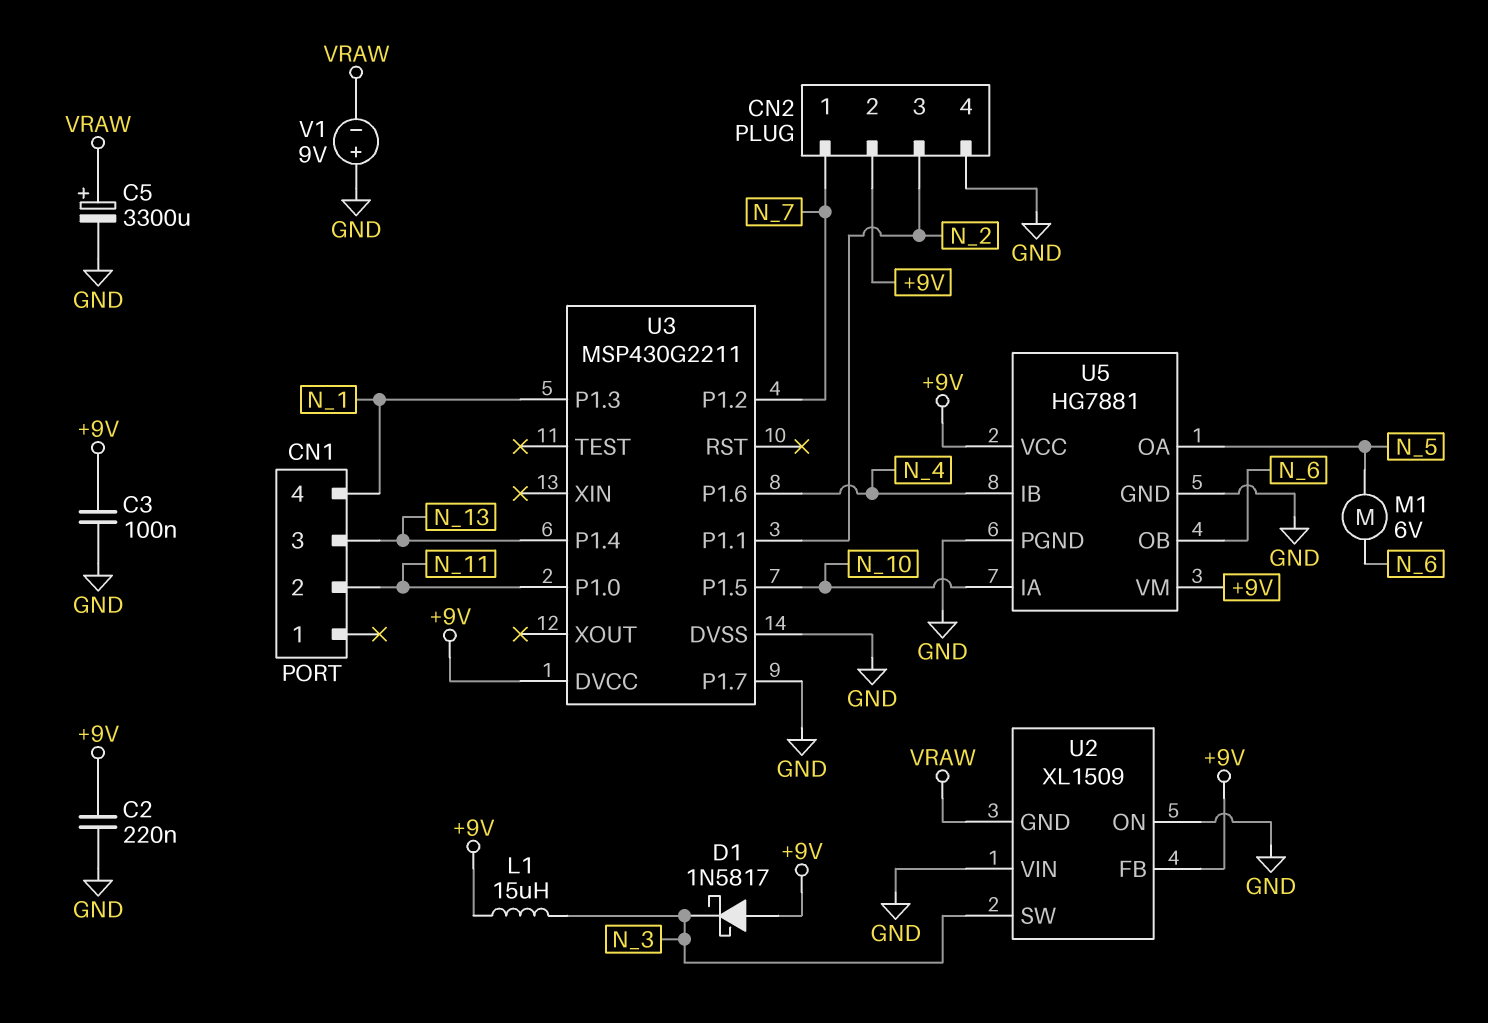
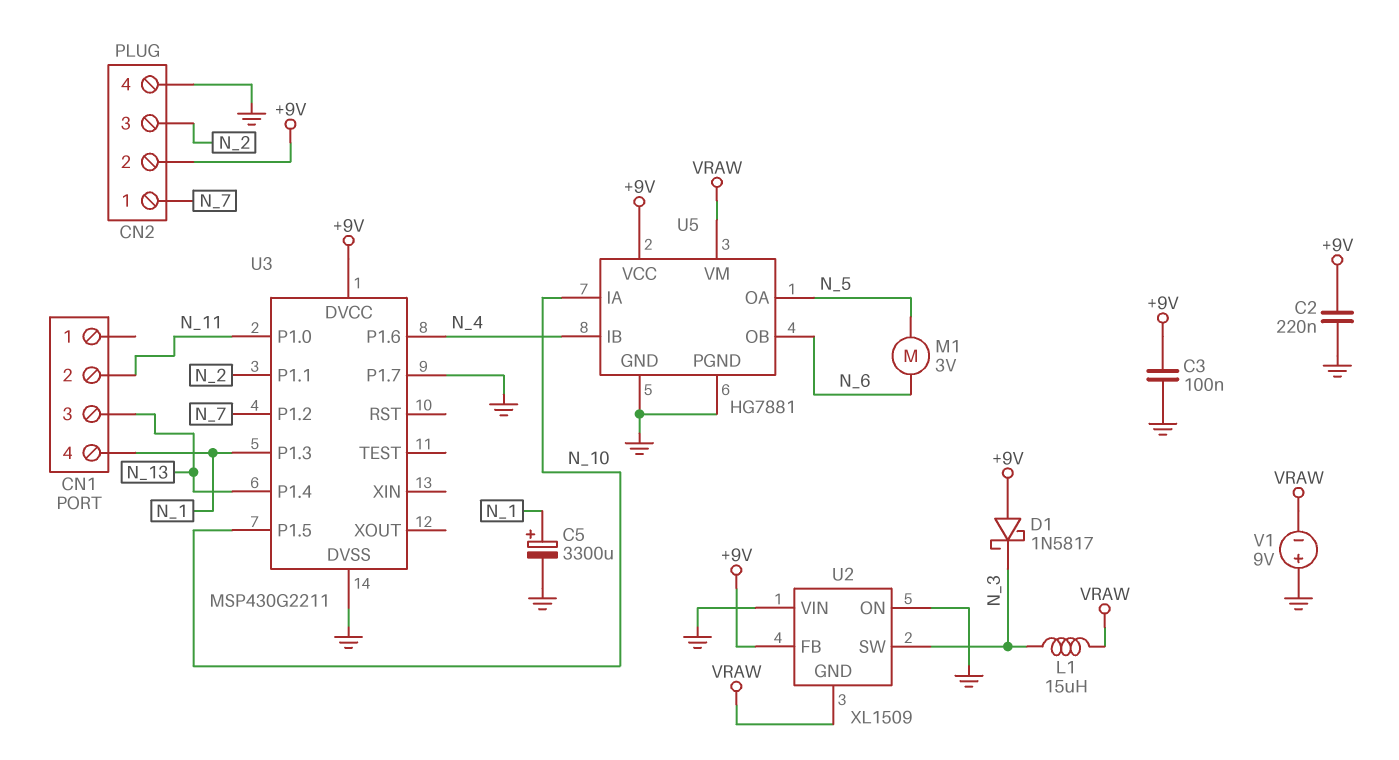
C5: 3300uF (plus VRAW, minus GND) -> 3300uF (plus N_1, minus GND)
L1: 15uH (+9V, N_3) -> 15uH (N_3, VRAW)
M1: motor 6V (N_5, N_6) -> motor 3V (N_5, N_6)
U5 pin VM: +9V -> VRAW

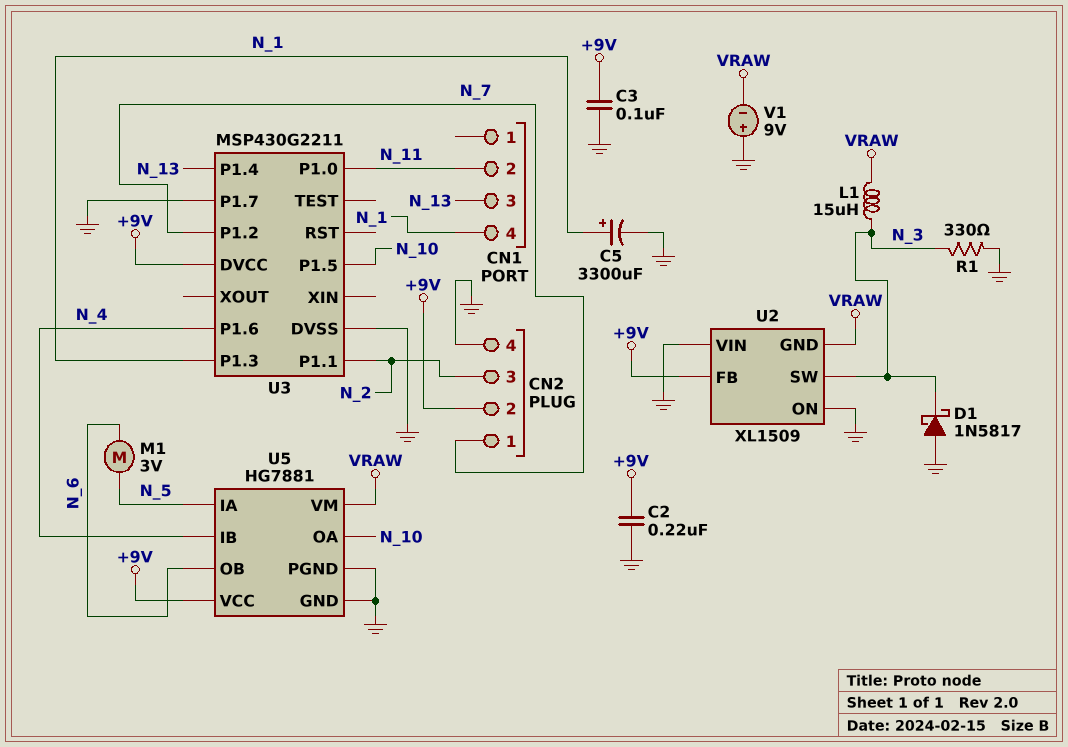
D1: schottky 1N5817 (A +9V, K N_3) -> schottky 1N5817 (A GND, K N_3)
R1: none -> 330 (GND, N_3)
U5 pin IA: N_10 -> N_5
U5 pin OA: N_5 -> N_10

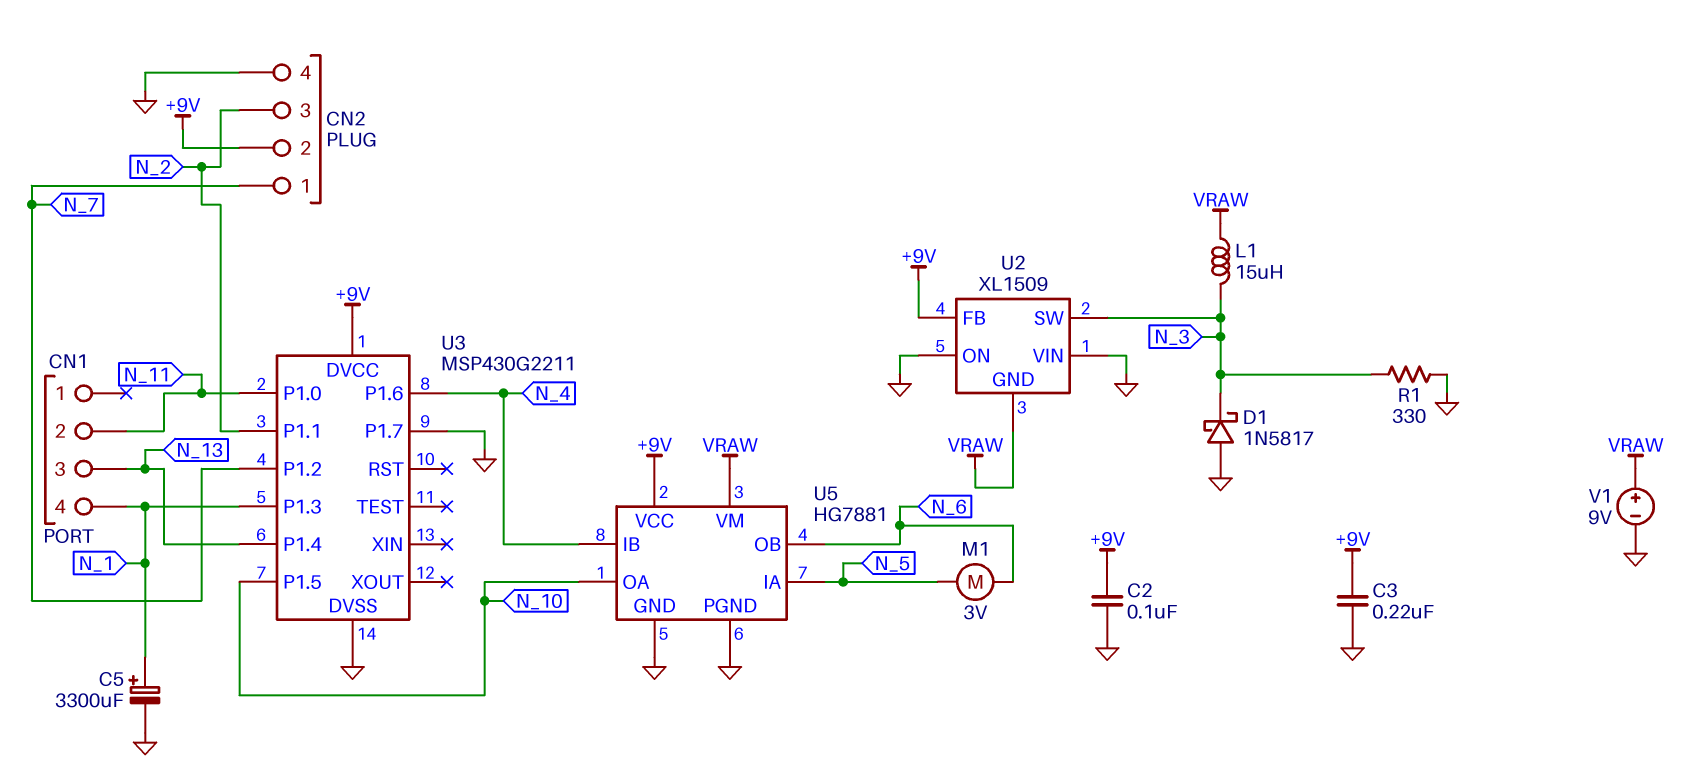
C2: 220nF (+9V, GND) -> 100nF (+9V, GND)
C3: 100nF (+9V, GND) -> 220nF (+9V, GND)
V1: 9V (plus GND, minus VRAW) -> 9V (plus VRAW, minus GND)

